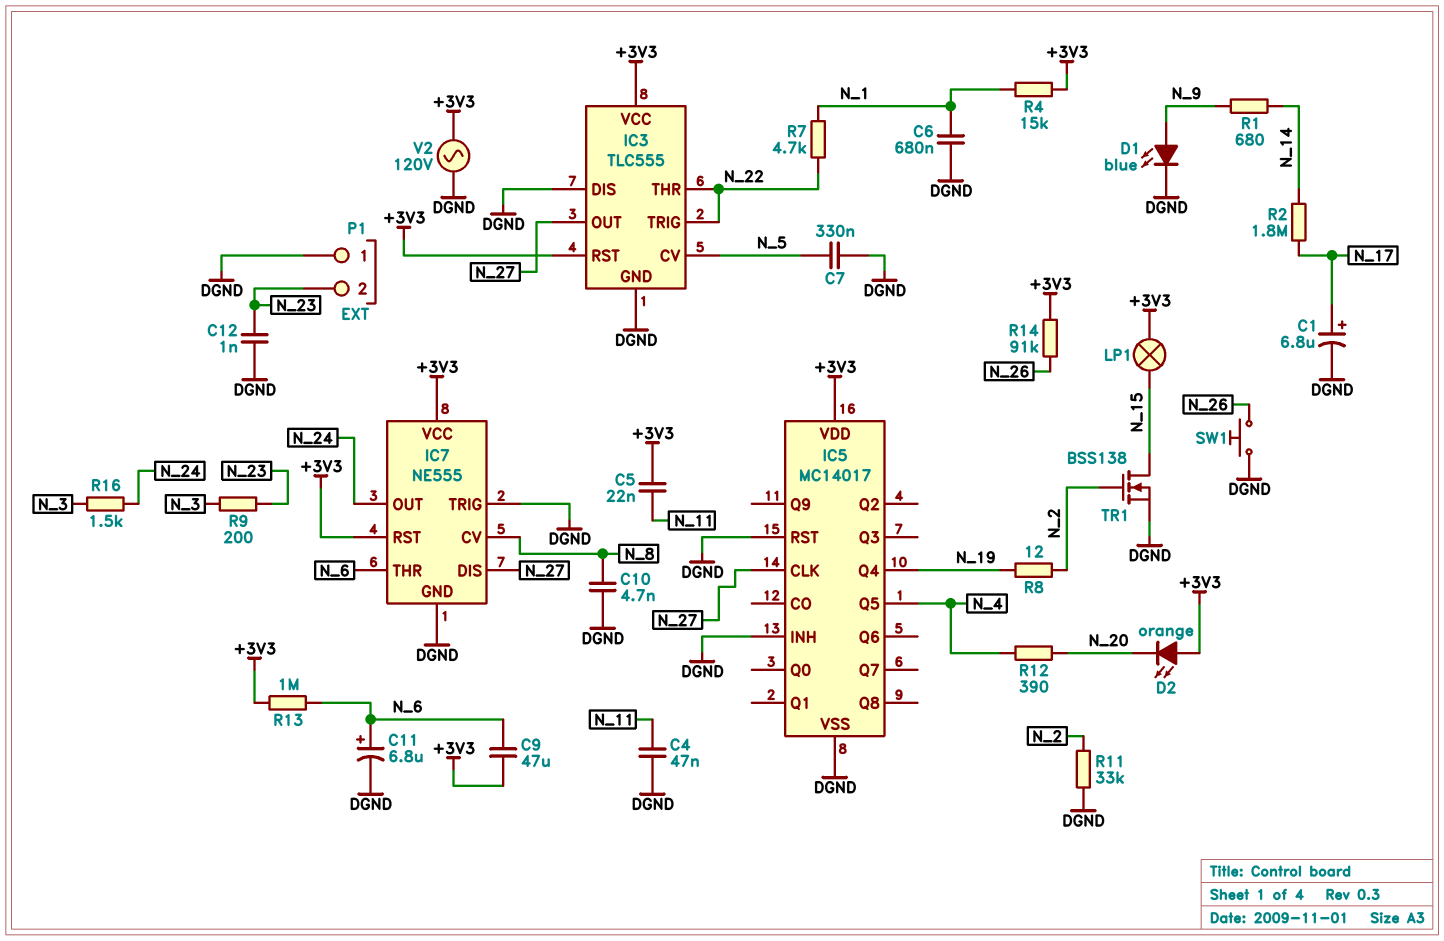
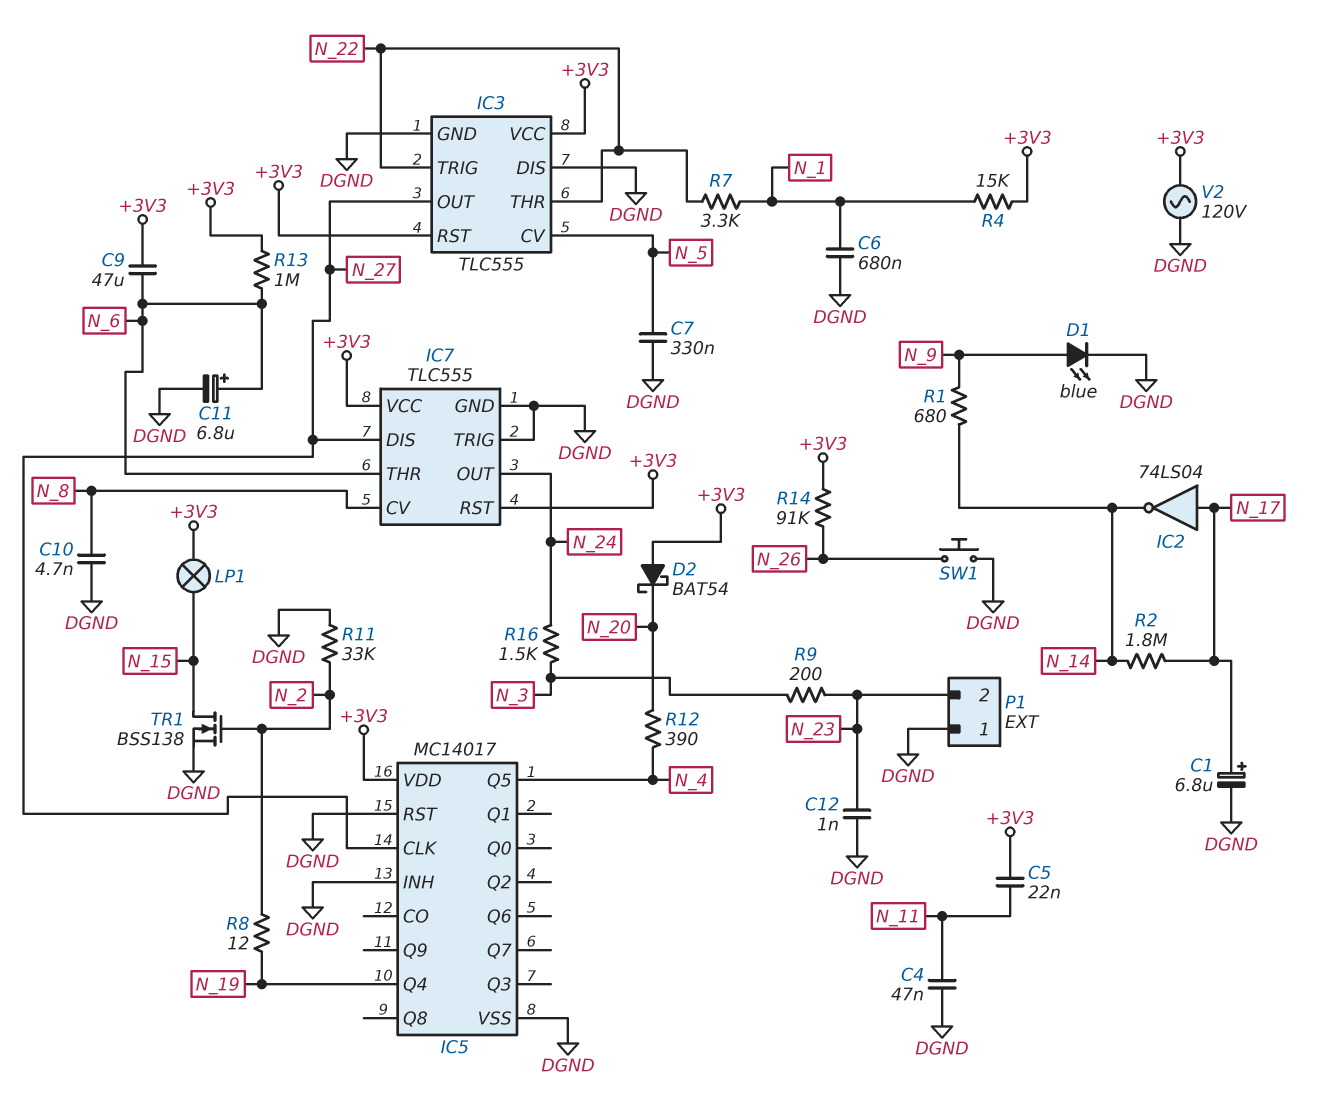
D2: LED orange (A +3V3, K N_20) -> schottky BAT54 (A +3V3, K N_20)
IC2: none -> NOT 74LS04 (in N_17, out N_14)
IC7: NE555 -> TLC555
R7: 4.7k (N_1, N_22) -> 3.3k (N_1, N_22)

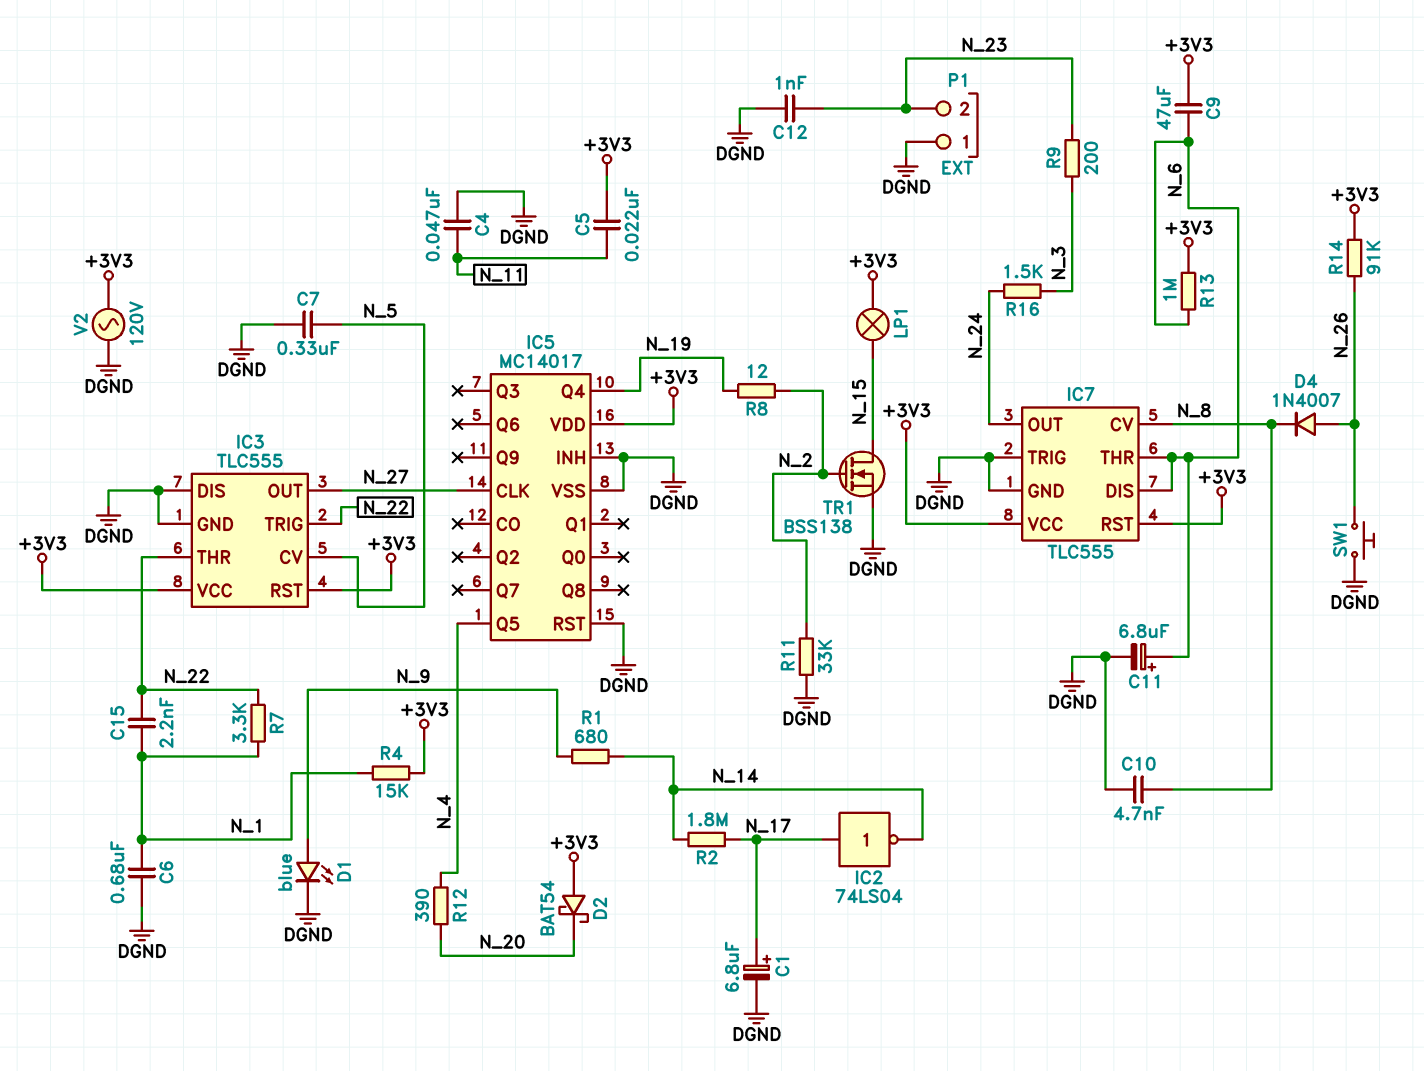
C15: none -> 2.2nF (N_1, N_22)
D4: none -> diode 1N4007 (A N_26, K N_8)
IC7 pin DIS: N_27 -> N_6

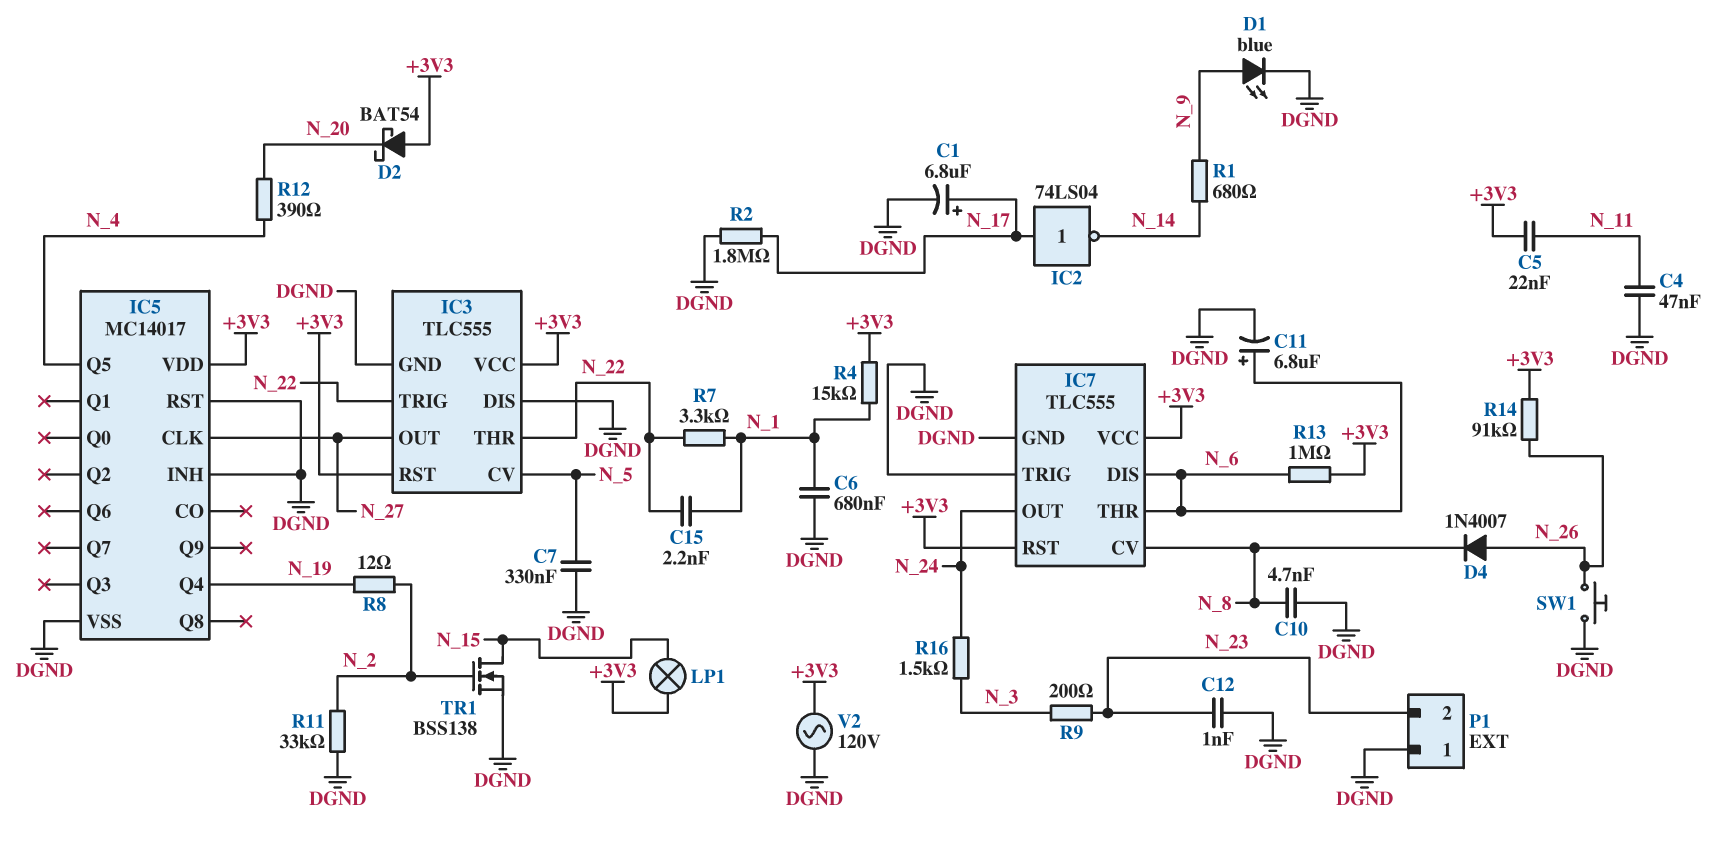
C9: 47uF (+3V3, N_6) -> none
R2: 1.8M (N_14, N_17) -> 1.8M (DGND, N_17)

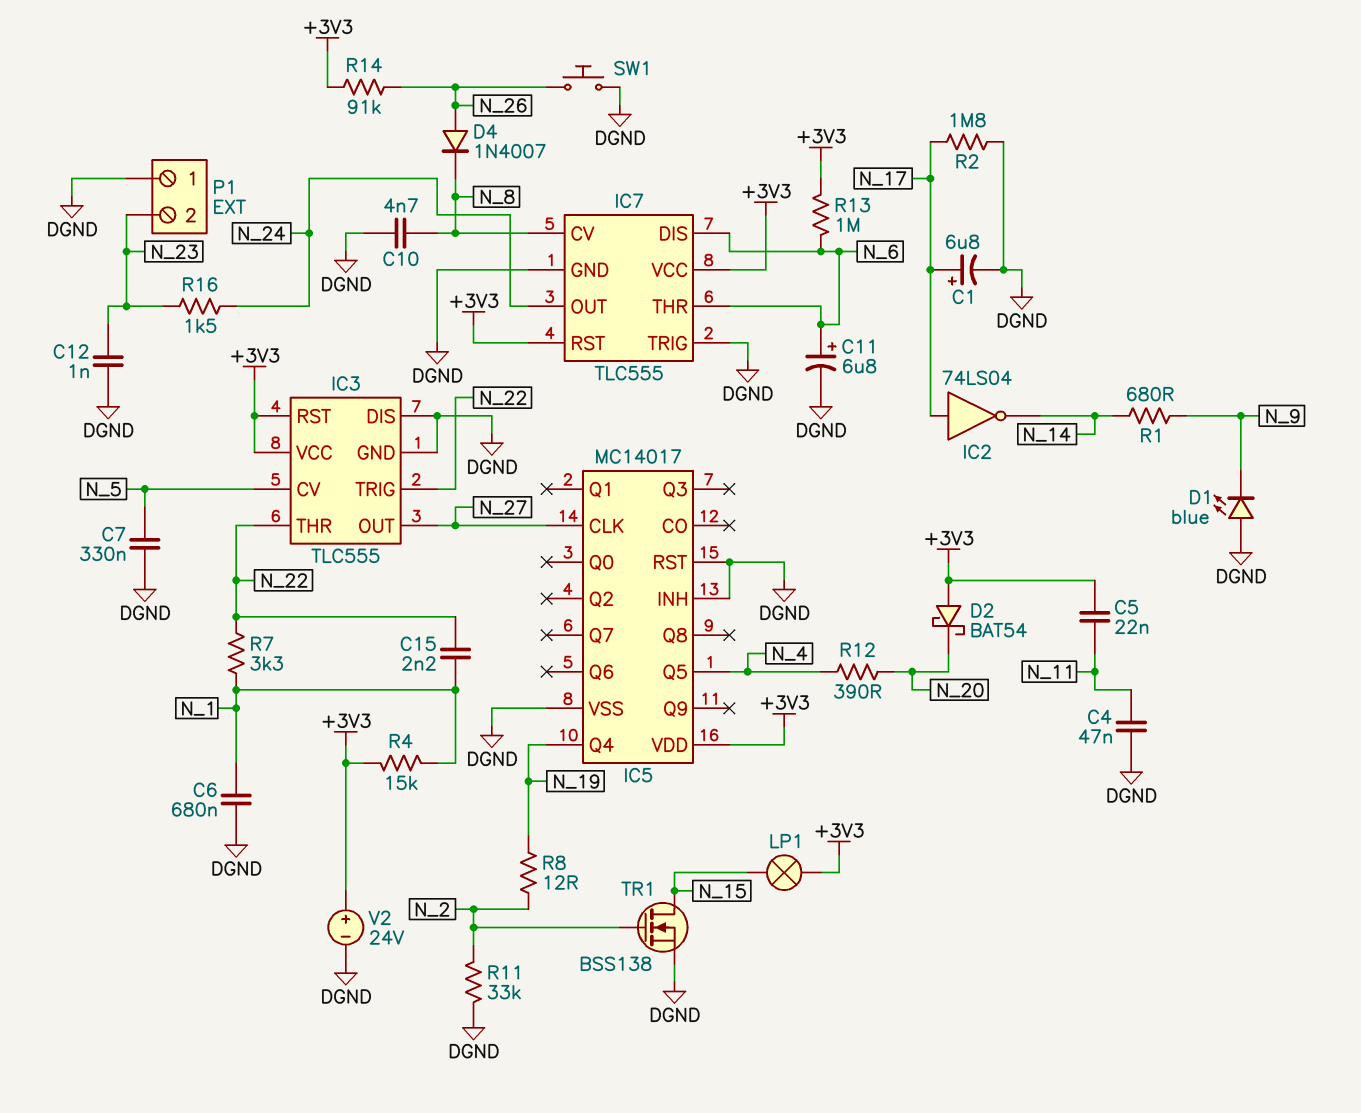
D1: LED blue (A N_9, K DGND) -> LED blue (A DGND, K N_9)
R9: 200 (N_3, N_23) -> none
R16: 1.5k (N_3, N_24) -> 1.5k (N_23, N_24)
V2: AC 120V (+3V3, DGND) -> 24V (plus +3V3, minus DGND)

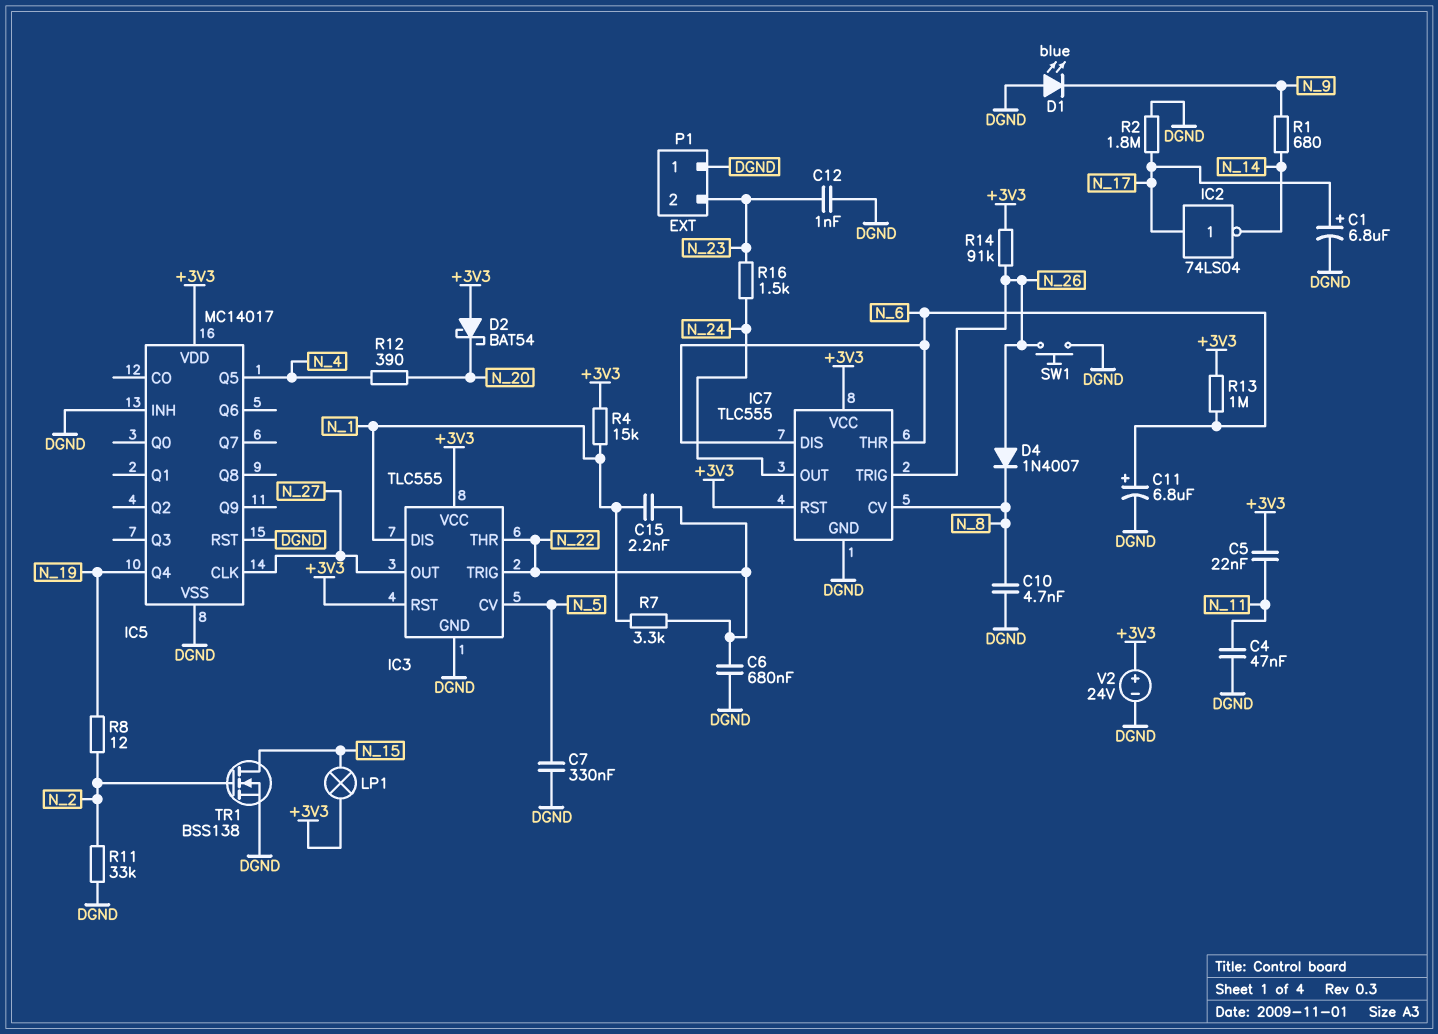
C6: 680nF (DGND, N_1) -> 680nF (DGND, N_22)
IC3 pin DIS: DGND -> N_1
IC7 pin TRIG: DGND -> N_26

